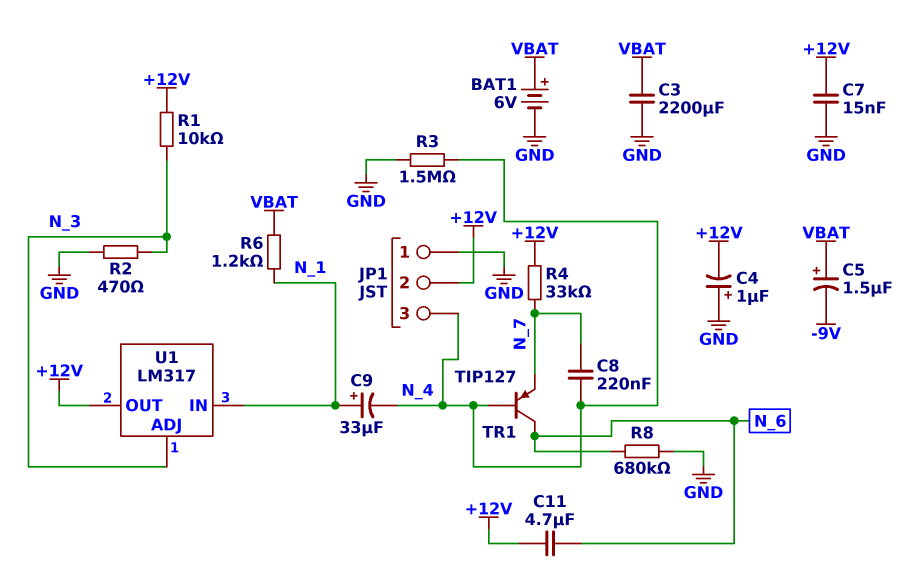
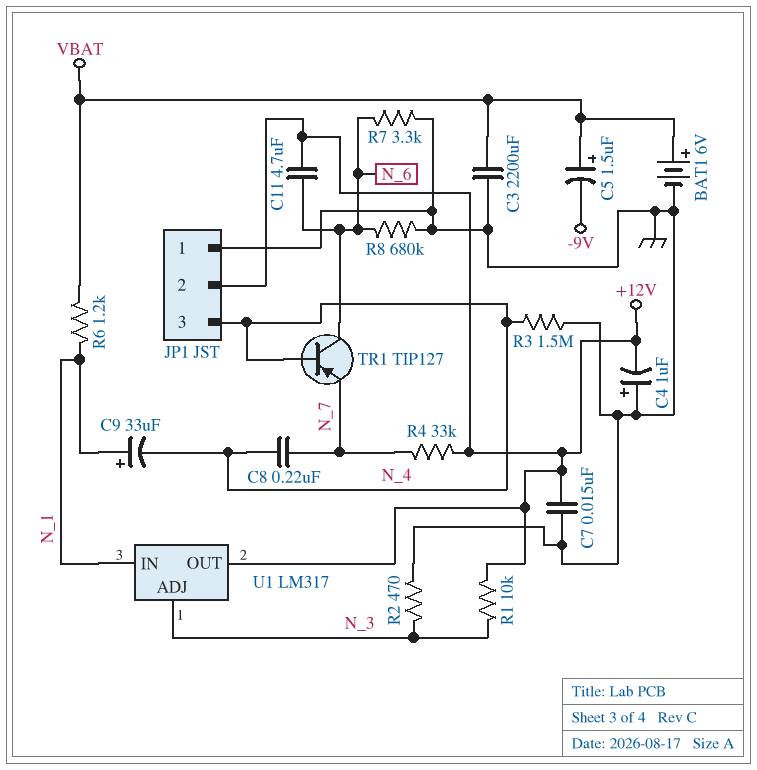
R7: none -> 3.3k (GND, N_6)

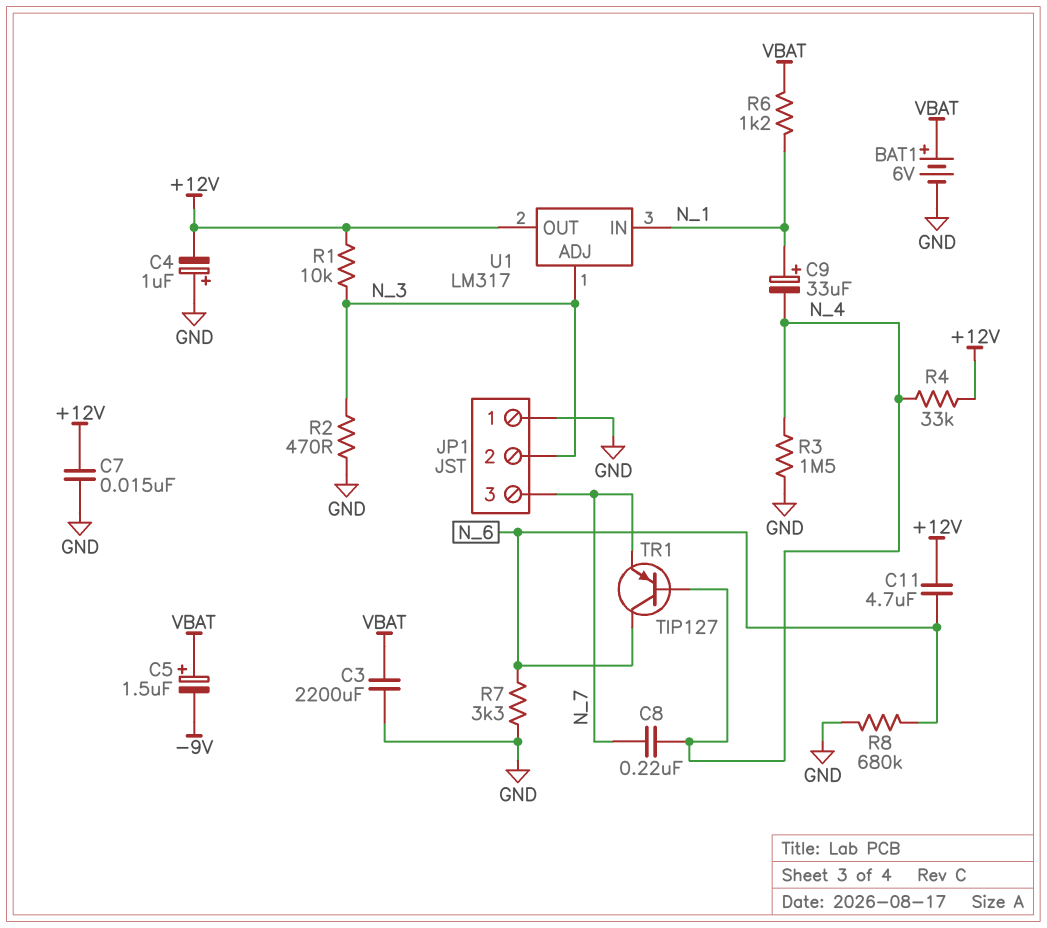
JP1 pin 2: +12V -> N_3
JP1 pin 3: N_4 -> N_7
R4: 33k (+12V, N_7) -> 33k (+12V, N_4)

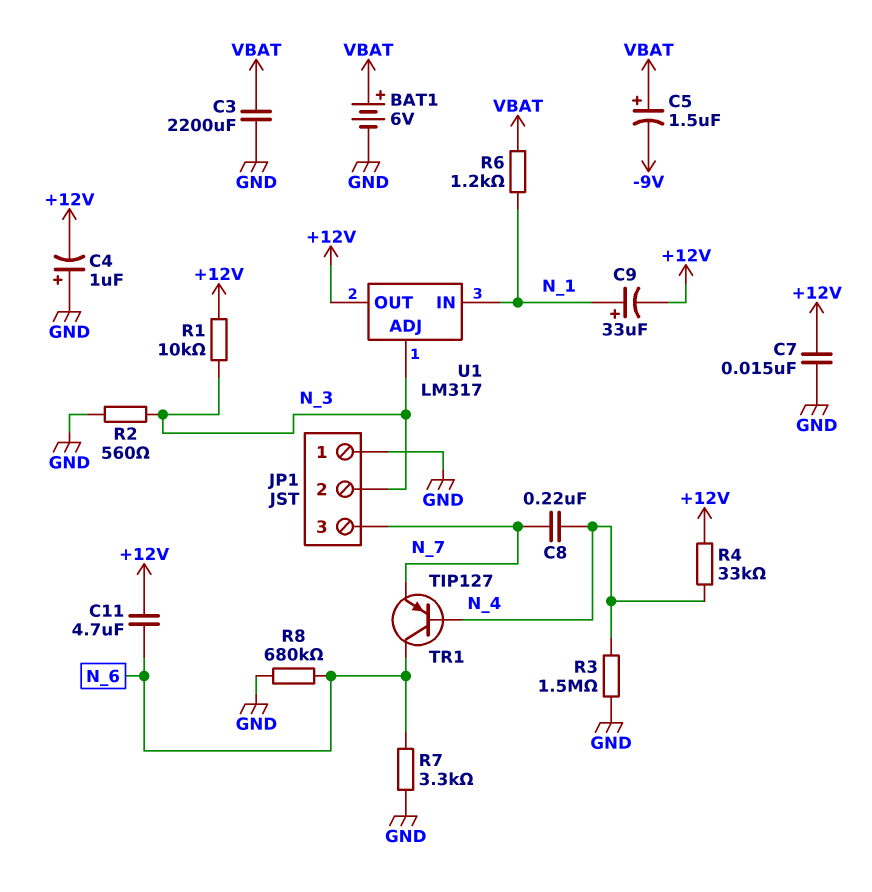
C9: 33uF (plus N_1, minus N_4) -> 33uF (plus N_1, minus +12V)
R2: 470 (GND, N_3) -> 560 (GND, N_3)

